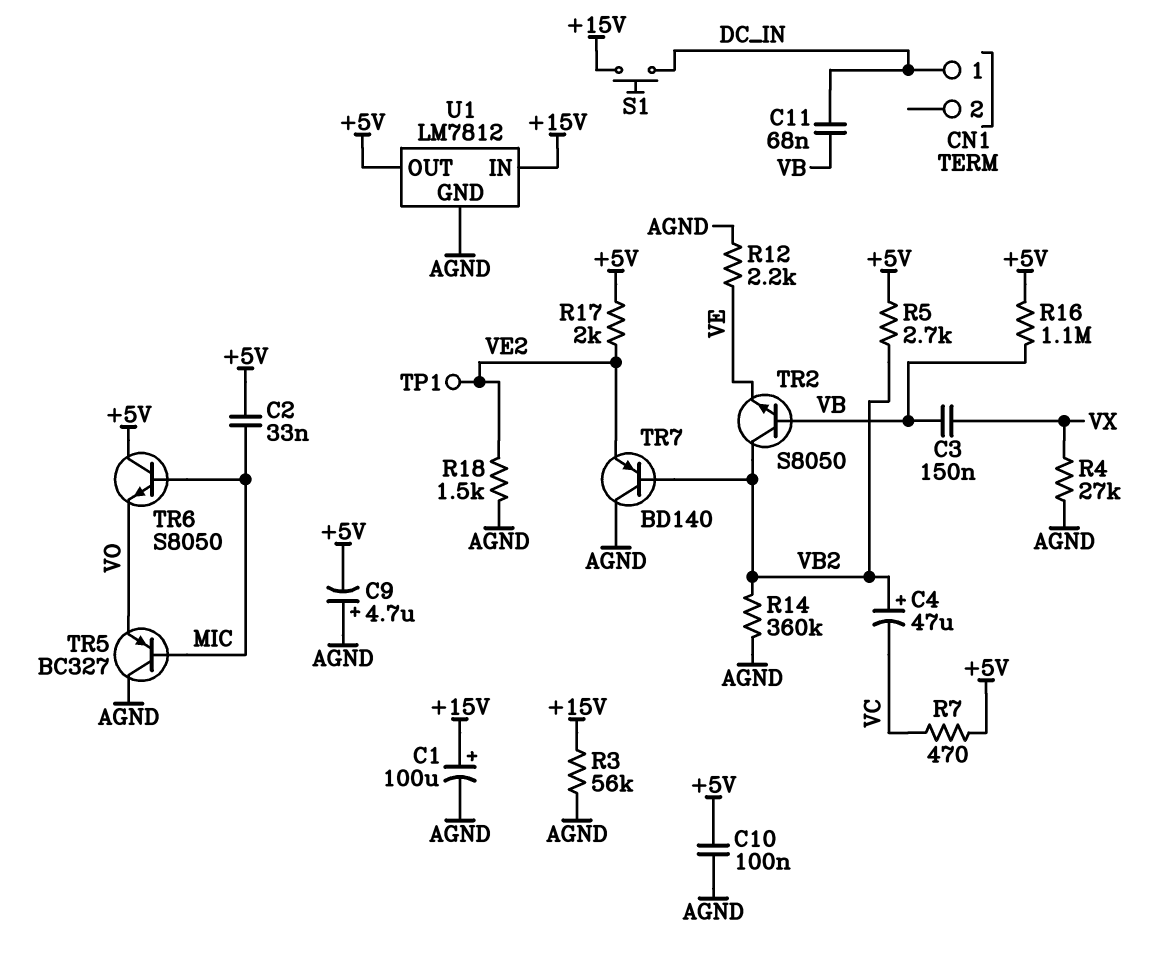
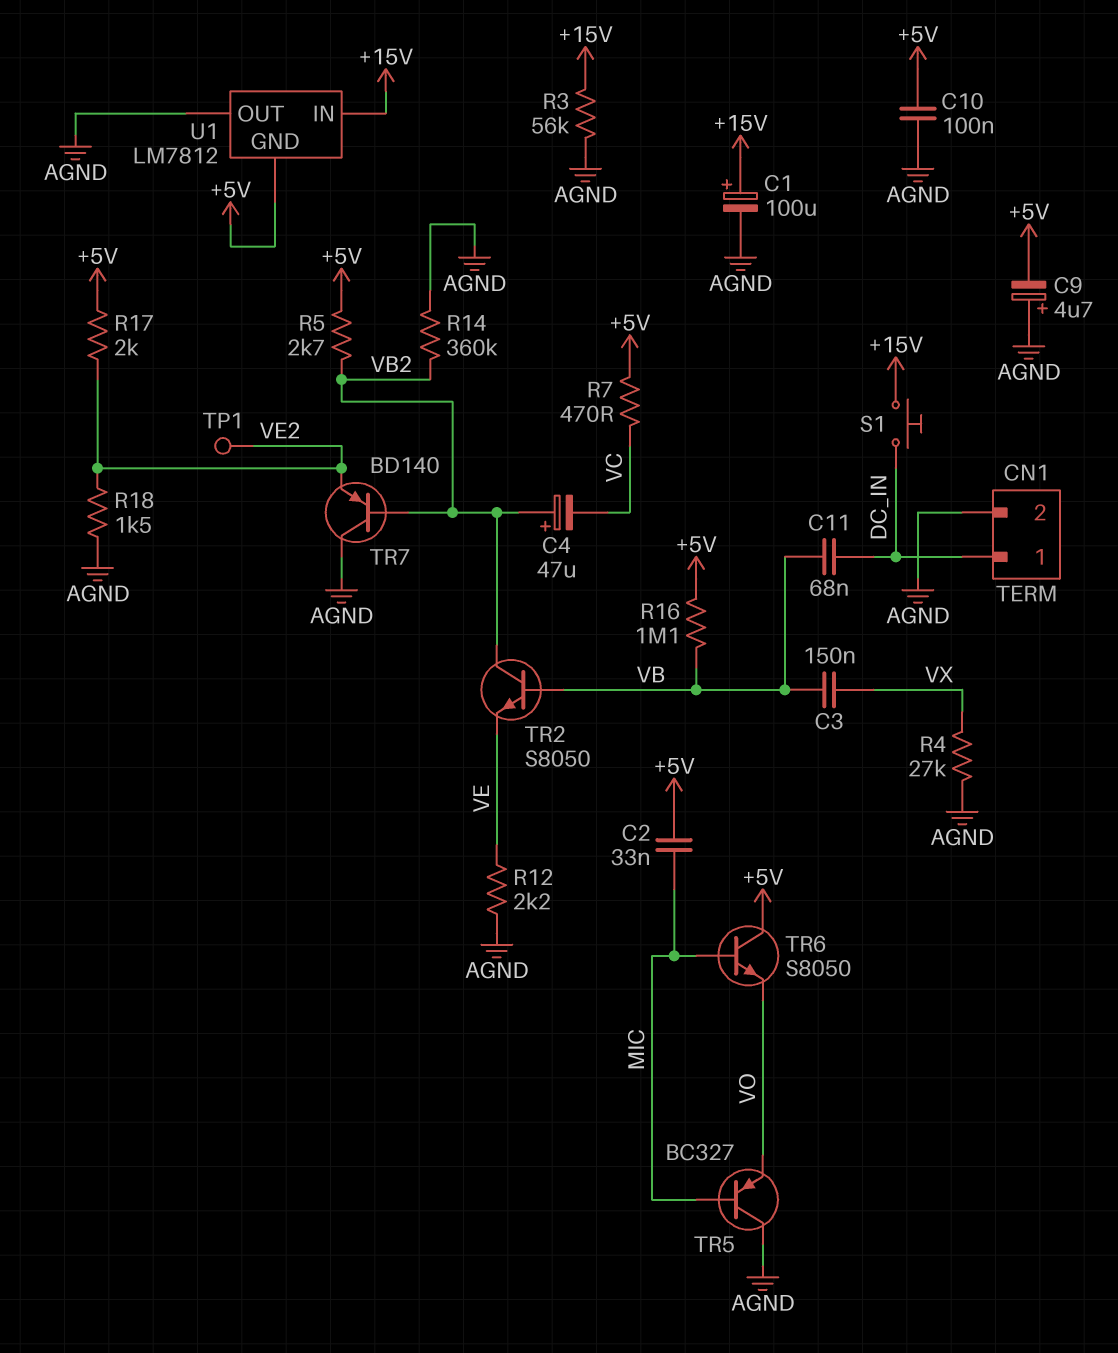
CN1 pin 2: none -> AGND
U1 pin GND: AGND -> +5V
U1 pin OUT: +5V -> AGND

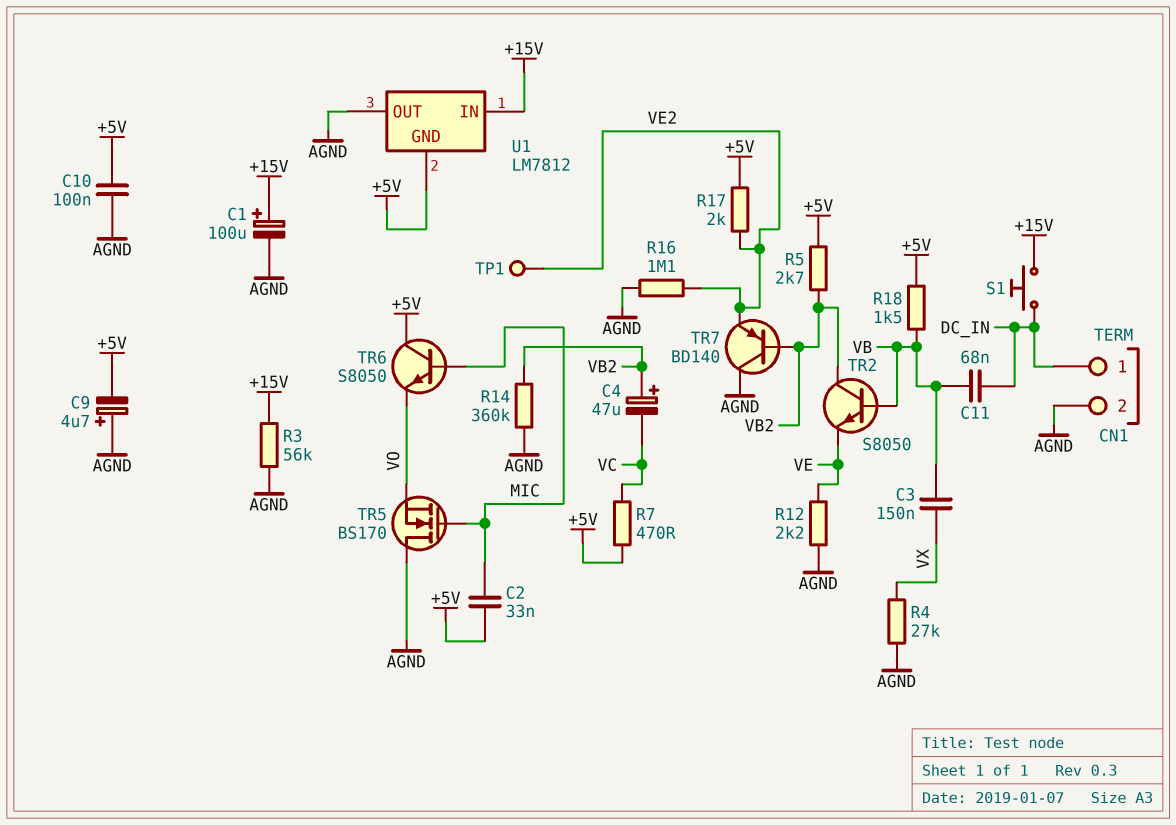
R16: 1.1M (+5V, VB) -> 1.1M (AGND, VE2)
R18: 1.5k (AGND, VE2) -> 1.5k (+5V, VB)
TR5: PNP BC327 (B MIC, C AGND, E VO) -> NMOS BS170 (G MIC, D AGND, S VO)

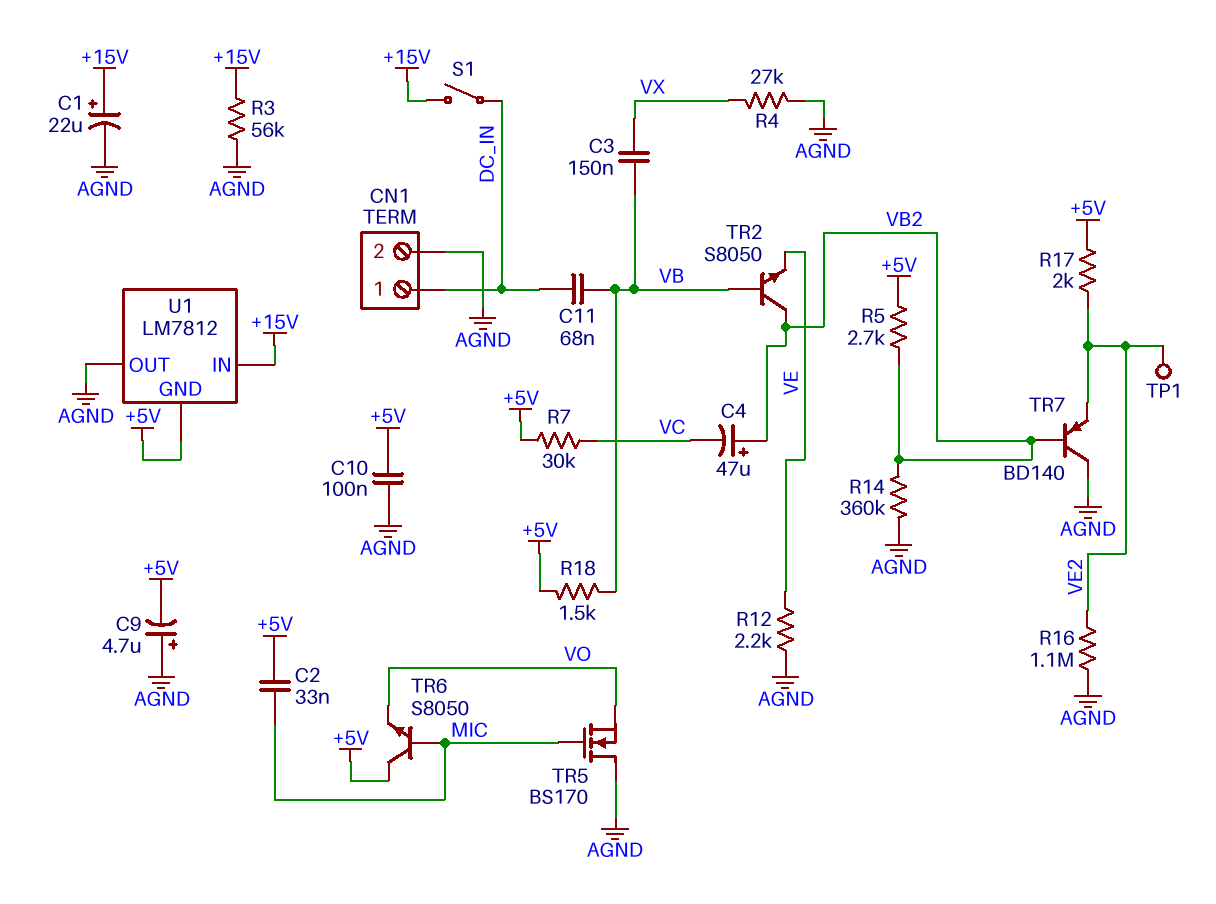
C1: 100uF (plus +15V, minus AGND) -> 22uF (plus +15V, minus AGND)
R7: 470 (+5V, VC) -> 30k (+5V, VC)
S1: button (+15V, DC_IN) -> switch (+15V, DC_IN)

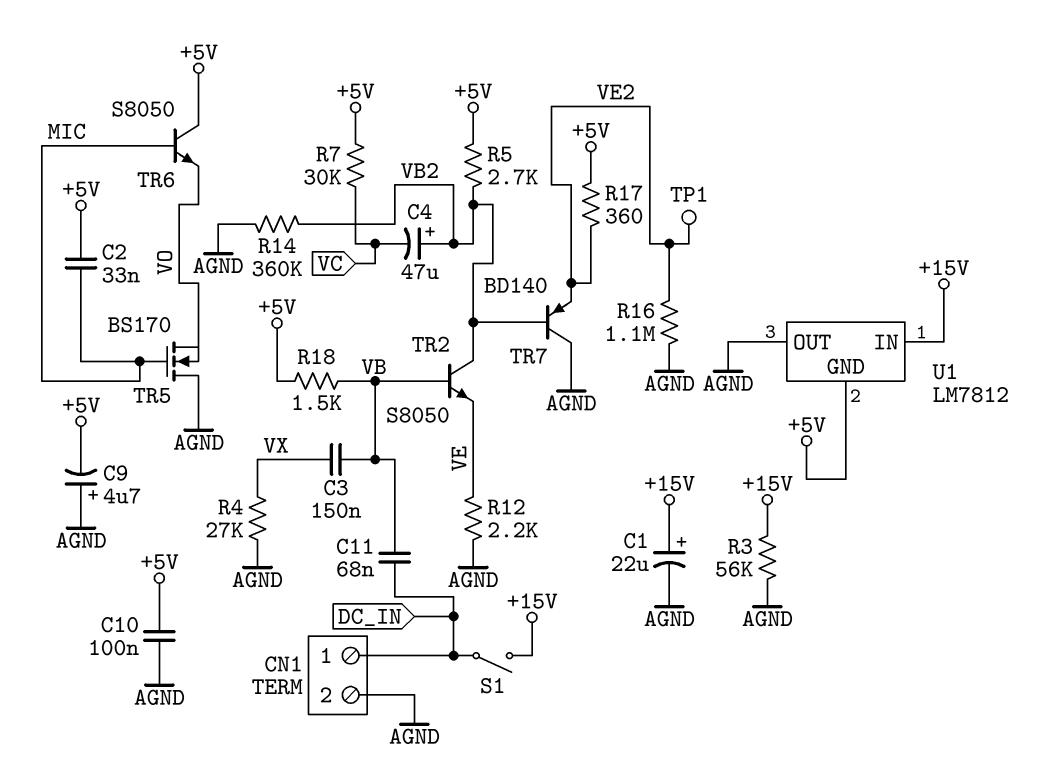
R17: 2k (+5V, VE2) -> 360 (+5V, VE2)

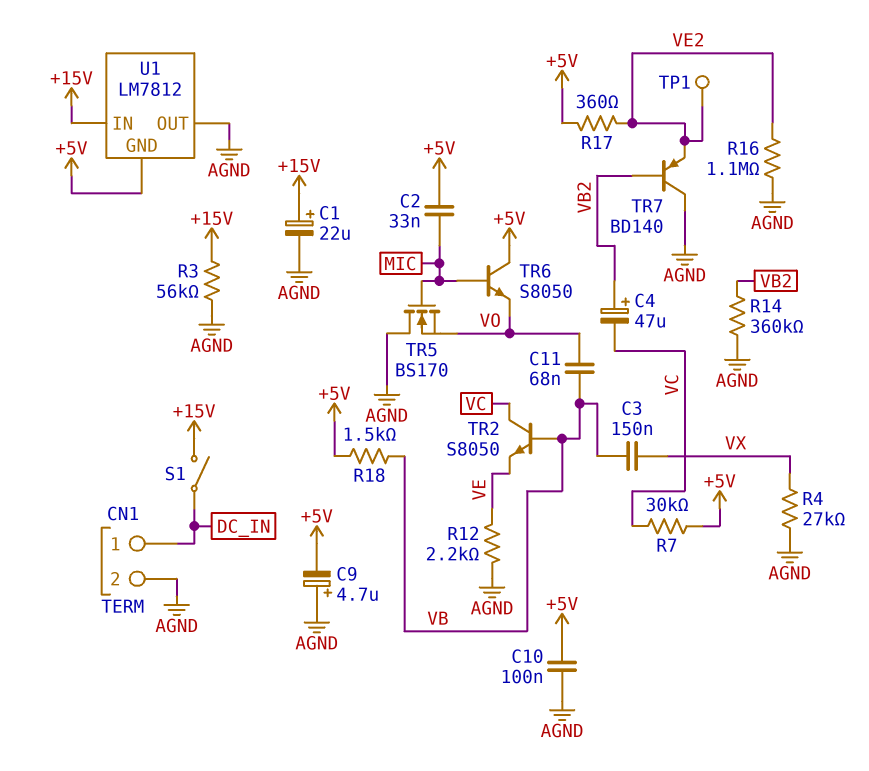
C11: 68nF (DC_IN, VB) -> 68nF (VB, VO)
R5: 2.7k (+5V, VB2) -> none
TR2: NPN S8050 (B VB, C VB2, E VE) -> NPN S8050 (B VB, C VC, E VE)

